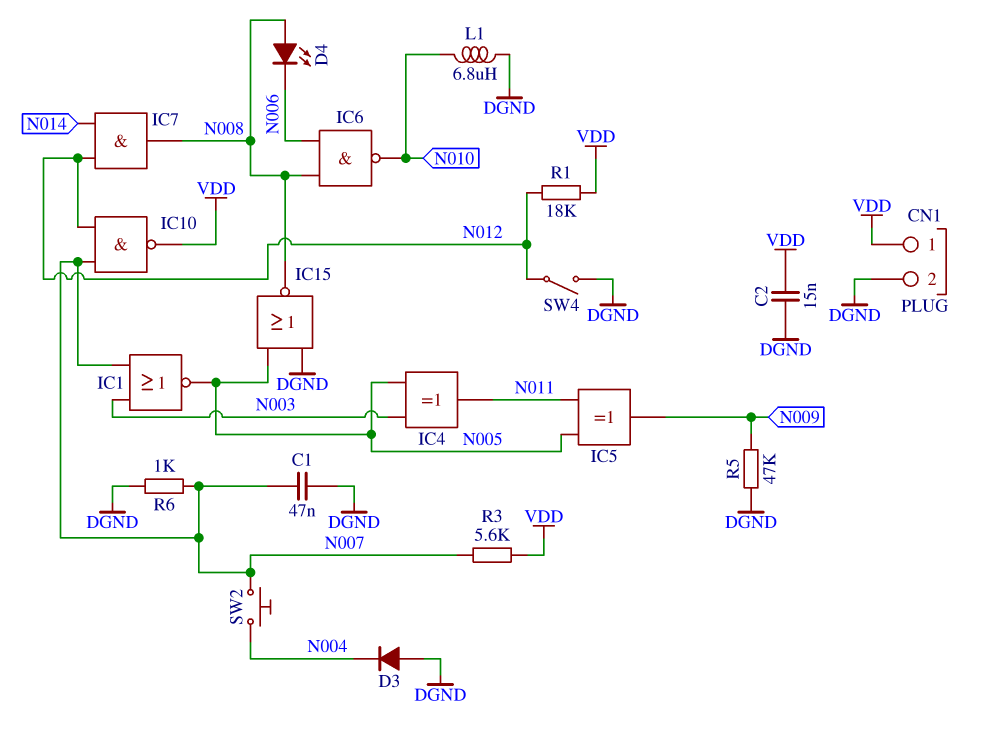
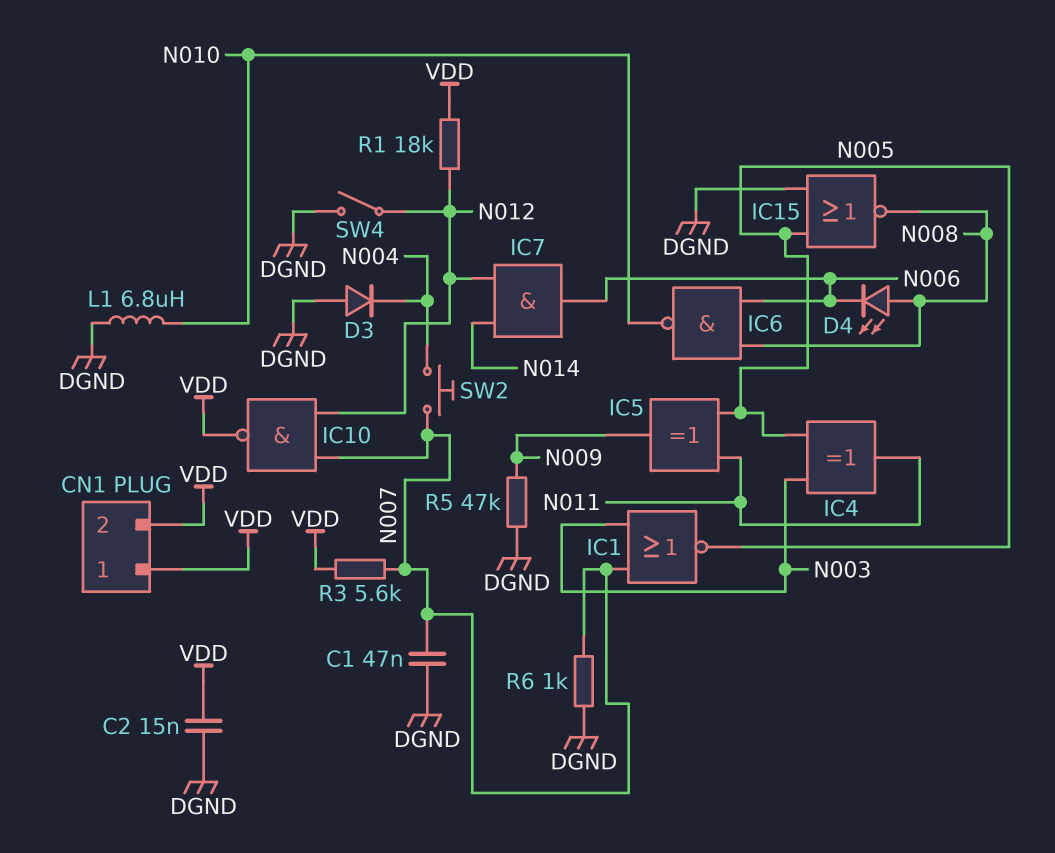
CN1 pin 2: DGND -> VDD
IC7: AND (in N012, in N014, out N008) -> AND (in N012, in N014, out N006)

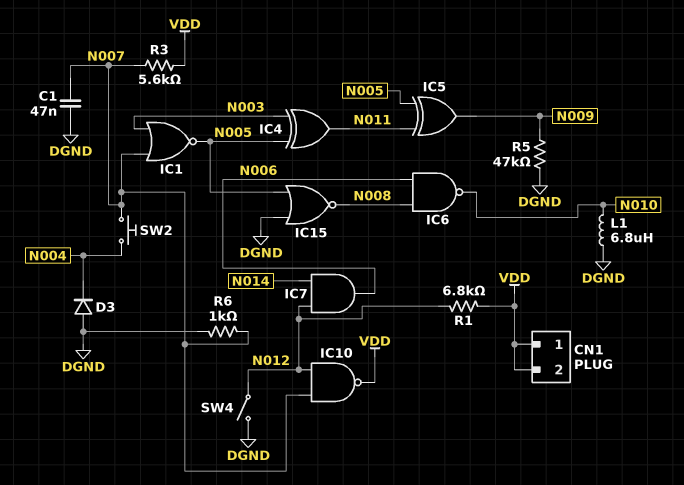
C2: 15nF (DGND, VDD) -> none
D4: LED (A N008, K N006) -> none
R1: 18k (N012, VDD) -> 6.8k (N012, VDD)

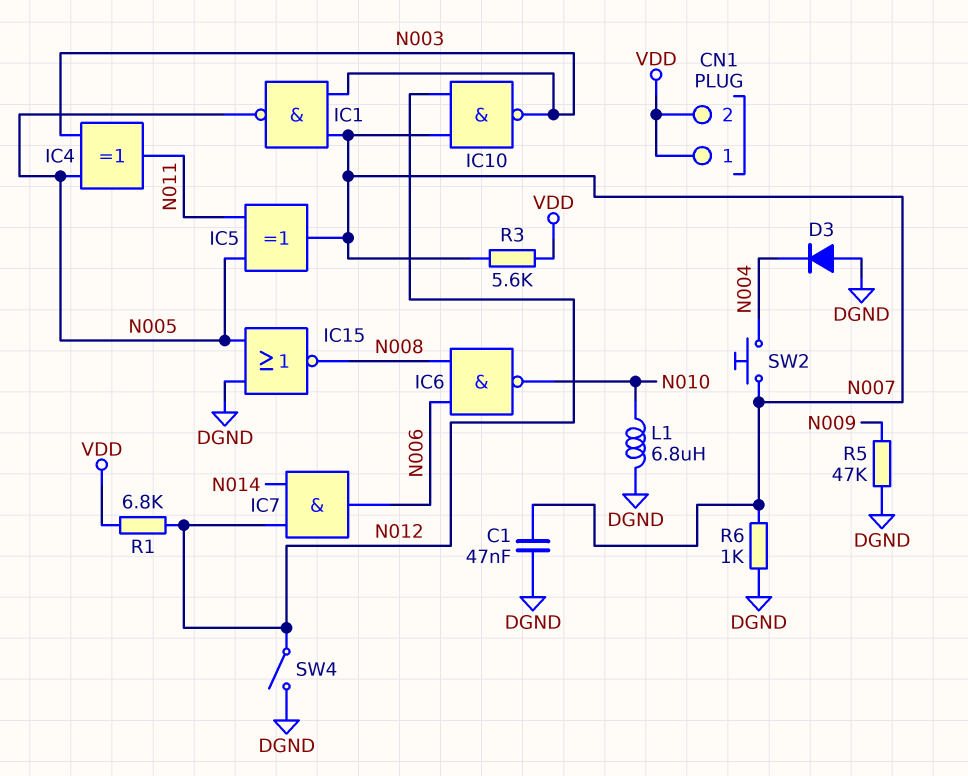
IC1: NOR (in N003, in N007, out N005) -> NAND (in N003, in N007, out N005)
IC5: XOR (in N005, in N011, out N009) -> XOR (in N005, in N011, out N007)
IC10: NAND (in N007, in N012, out VDD) -> NAND (in N007, in N012, out N003)

